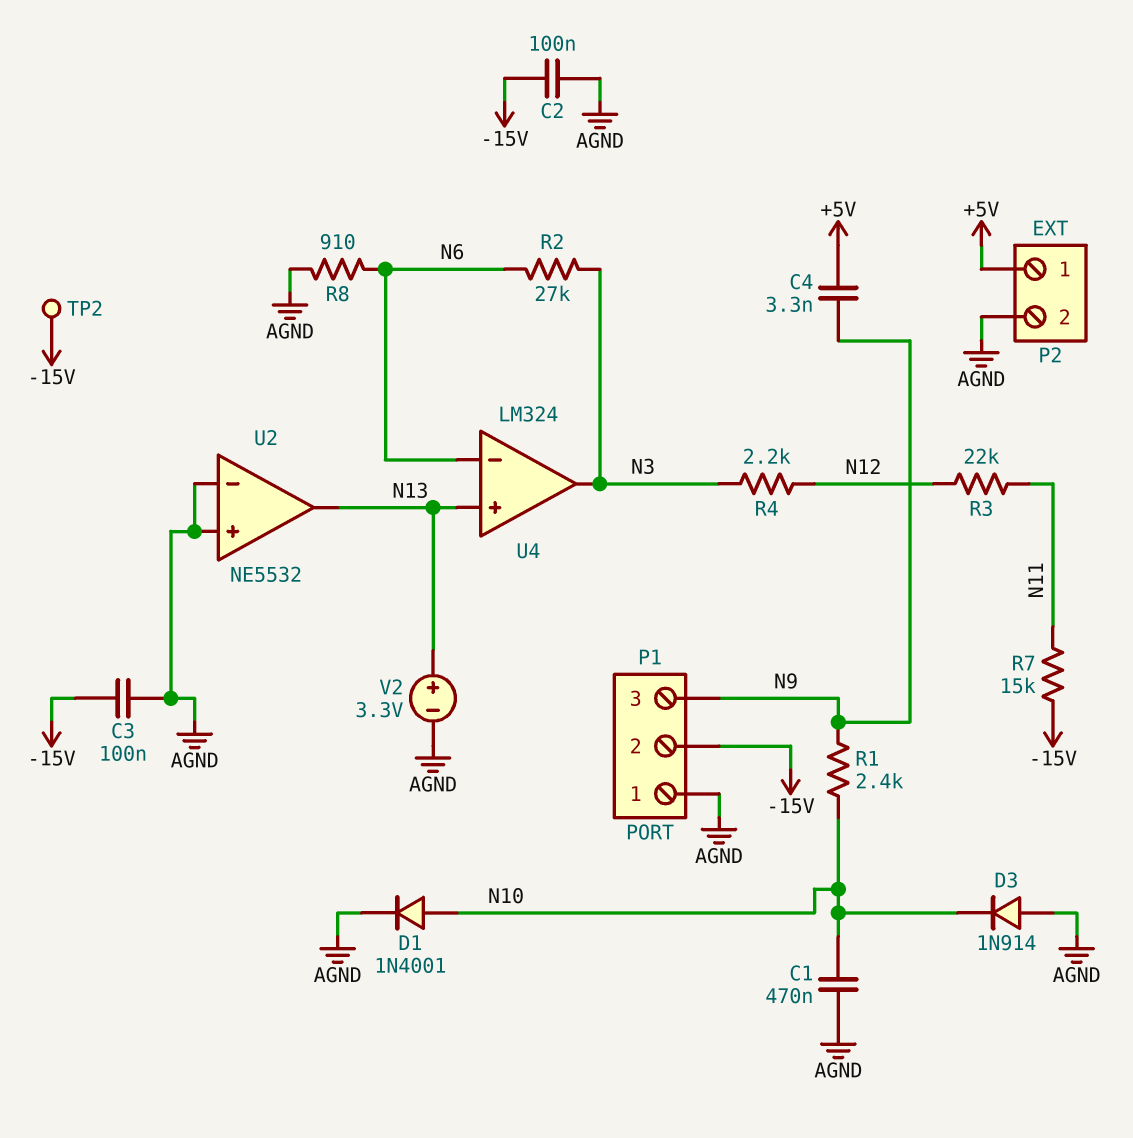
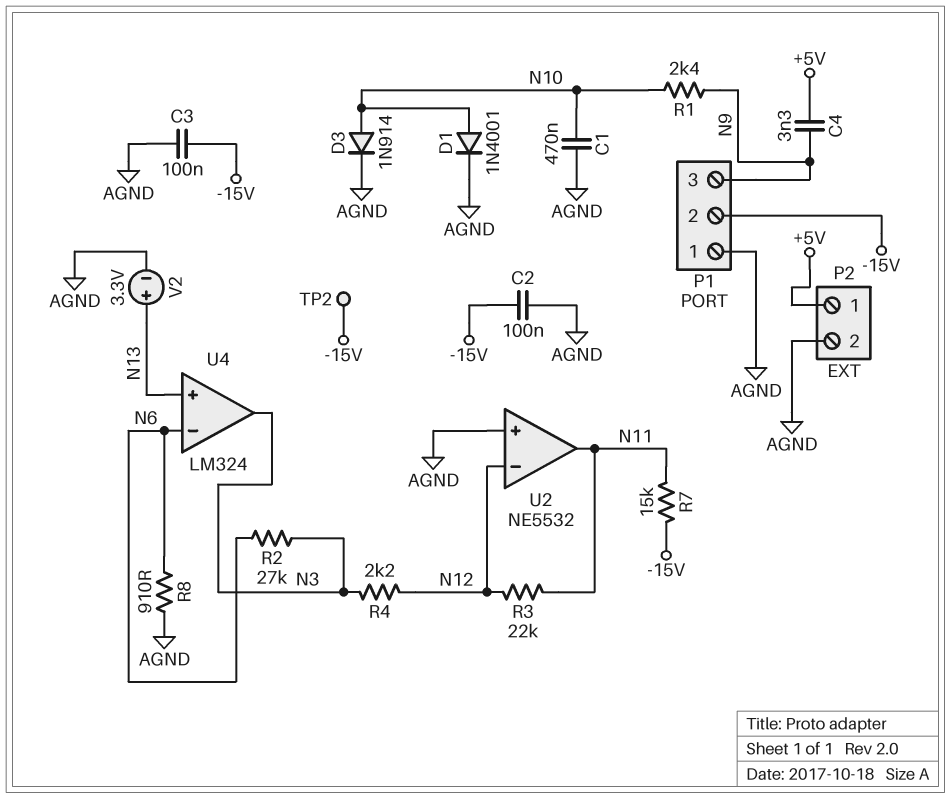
D3: diode 1N914 (A AGND, K N10) -> diode 1N914 (A N10, K AGND)
U2 pin in-: AGND -> N12
U2 pin out: N13 -> N11

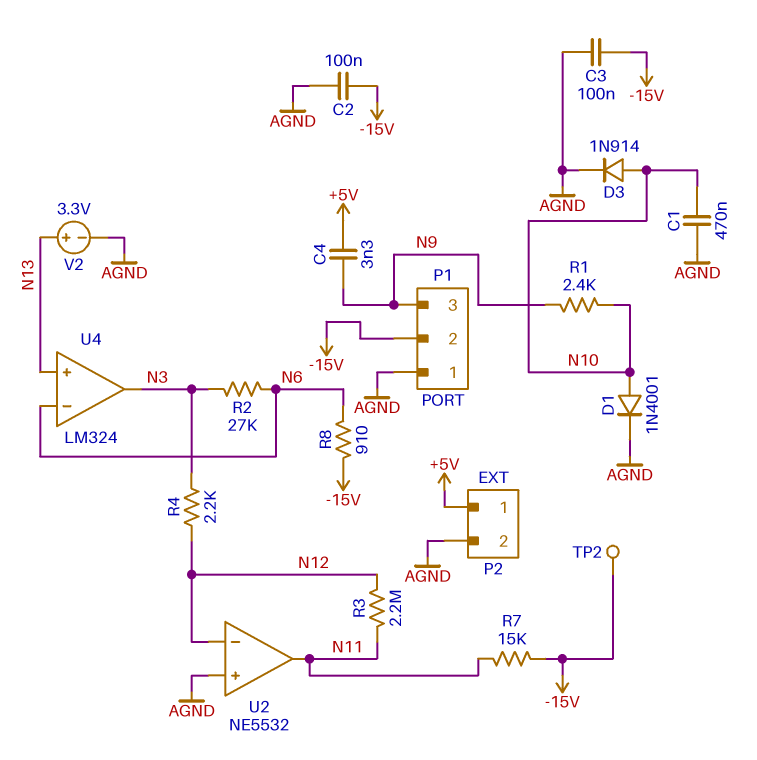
R3: 22k (N11, N12) -> 2.2M (N11, N12)
R8: 910 (AGND, N6) -> 910 (-15V, N6)

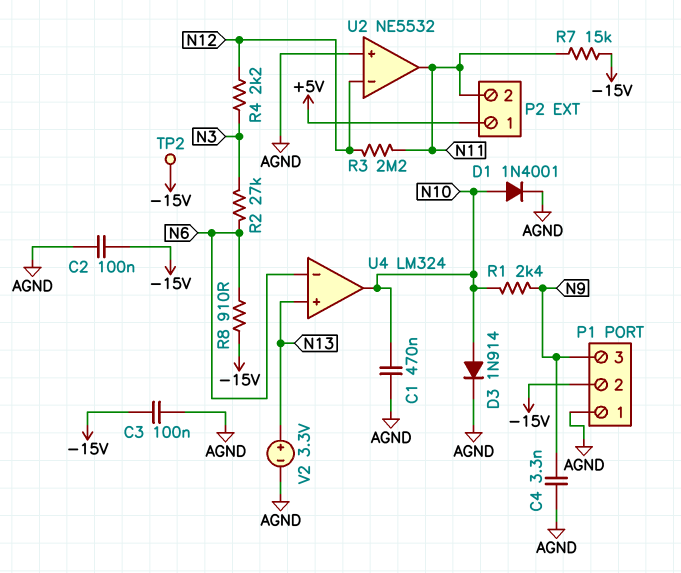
C4: 3.3nF (+5V, N9) -> 3.3nF (AGND, N9)
P2 pin 2: AGND -> N11
U4 pin out: N3 -> N10

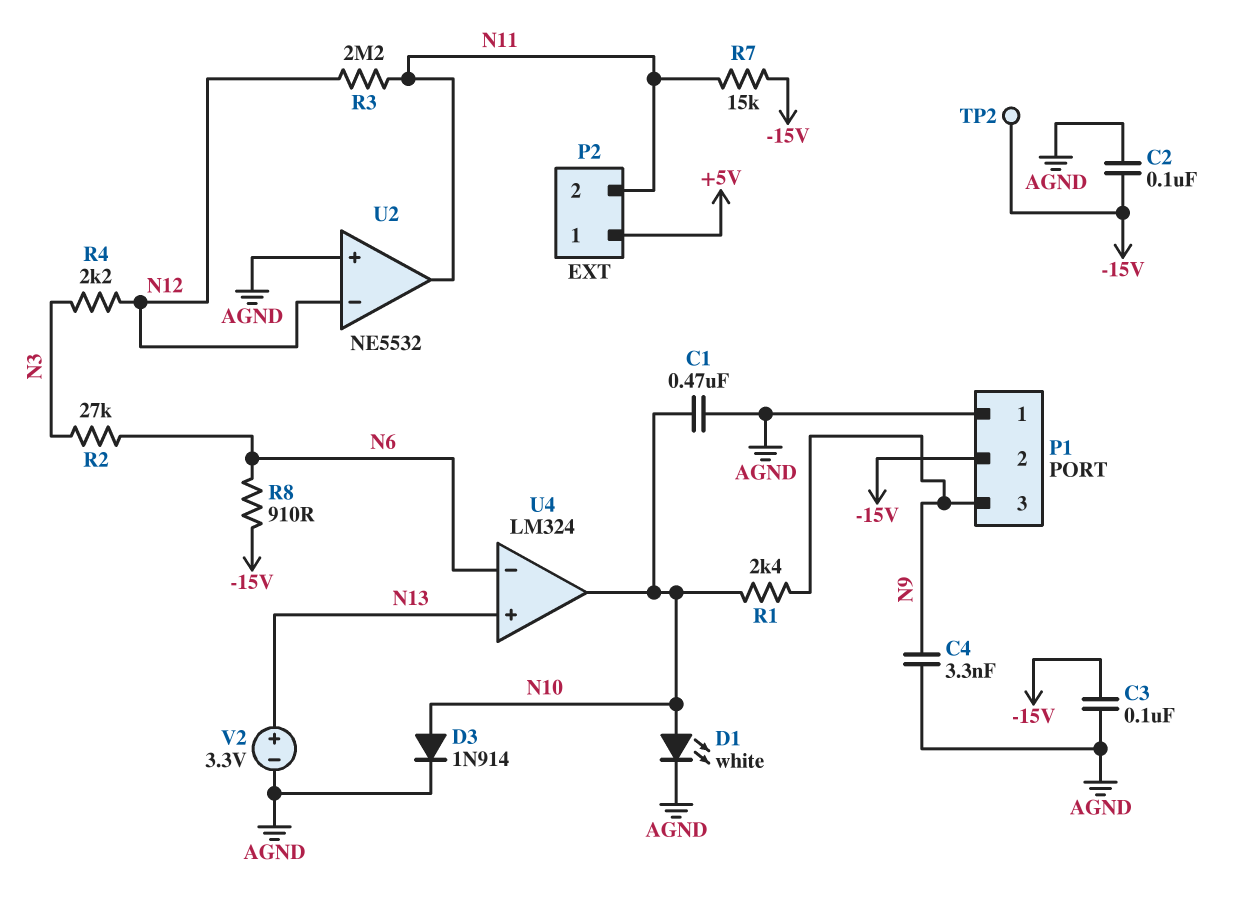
D1: diode 1N4001 (A N10, K AGND) -> LED white (A N10, K AGND)

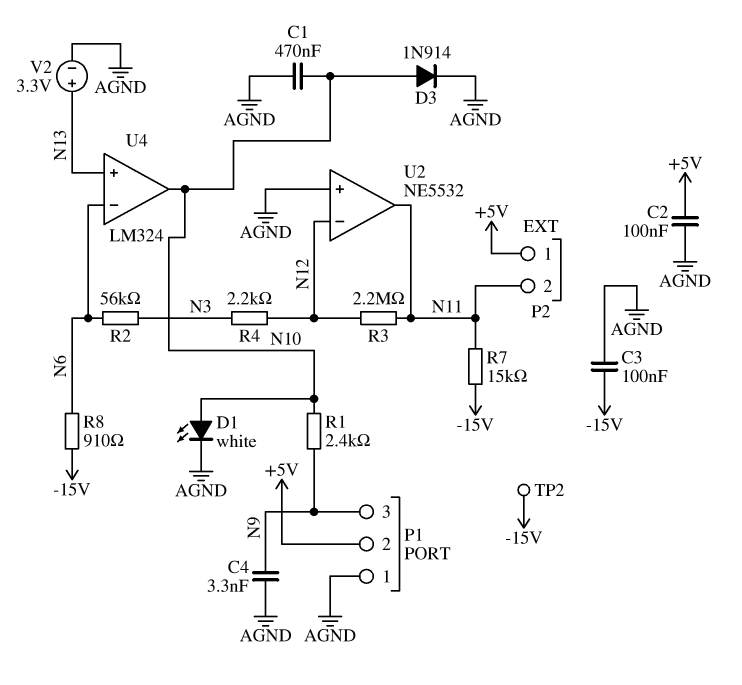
C2: 100nF (-15V, AGND) -> 100nF (+5V, AGND)
P1 pin 2: -15V -> +5V
R2: 27k (N3, N6) -> 56k (N3, N6)

